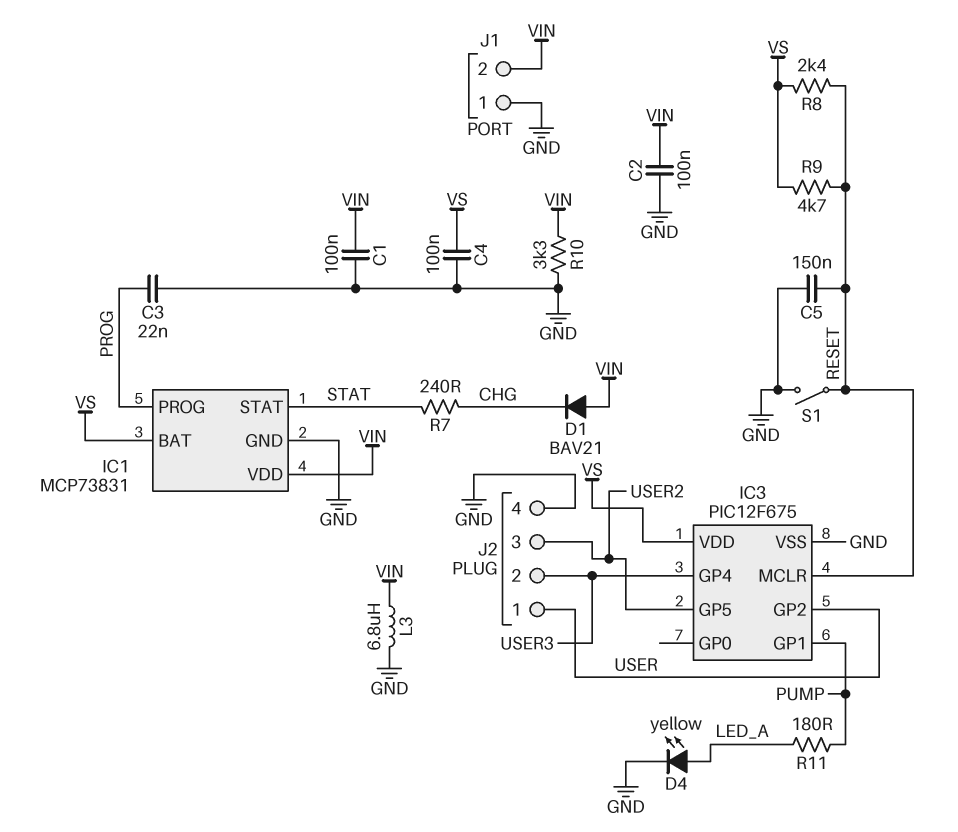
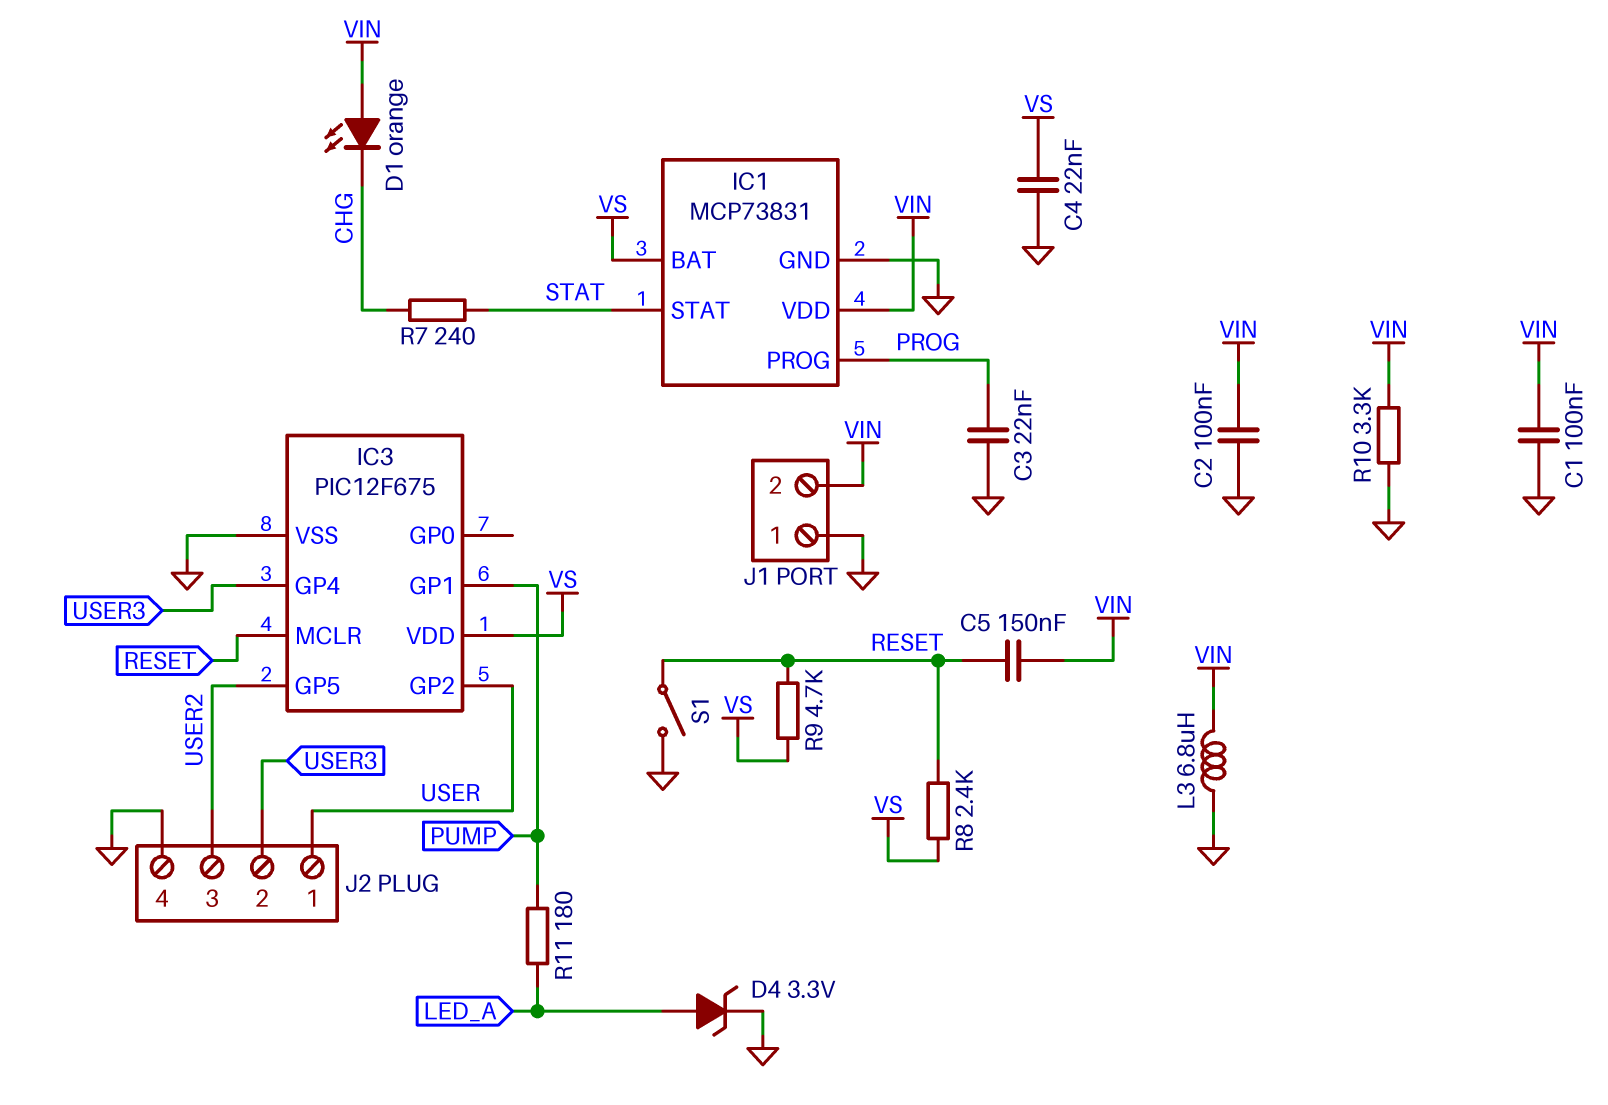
C4: 100nF (GND, VS) -> 22nF (GND, VS)
C5: 150nF (GND, RESET) -> 150nF (RESET, VIN)
D1: diode BAV21 (A VIN, K CHG) -> LED orange (A VIN, K CHG)
D4: LED yellow (A LED_A, K GND) -> zener 3.3V (A LED_A, K GND)

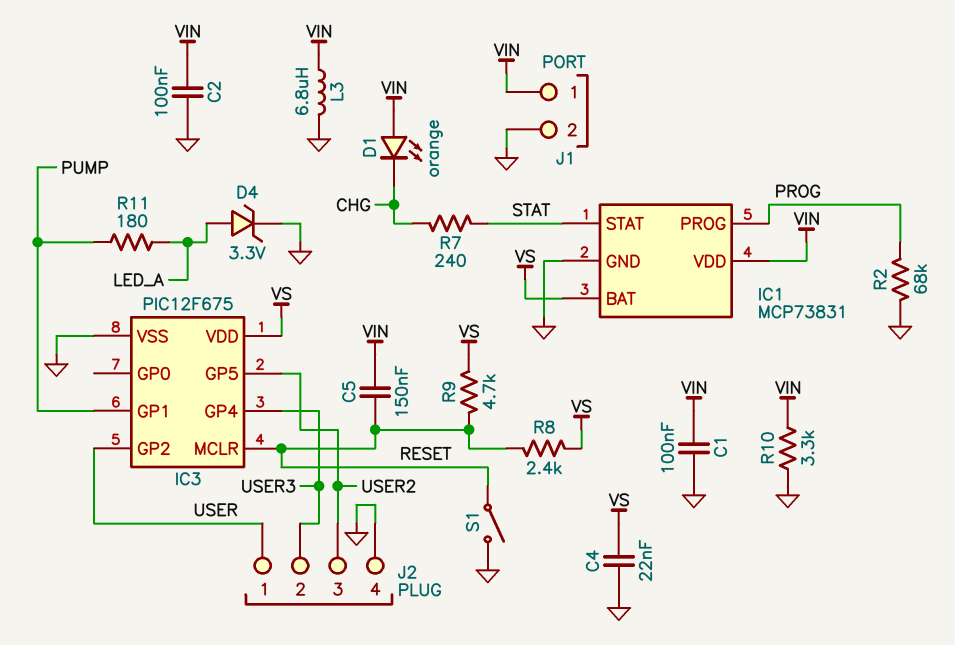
C3: 22nF (GND, PROG) -> none
J1 pin 1: GND -> VIN
J1 pin 2: VIN -> GND
R2: none -> 68k (GND, PROG)

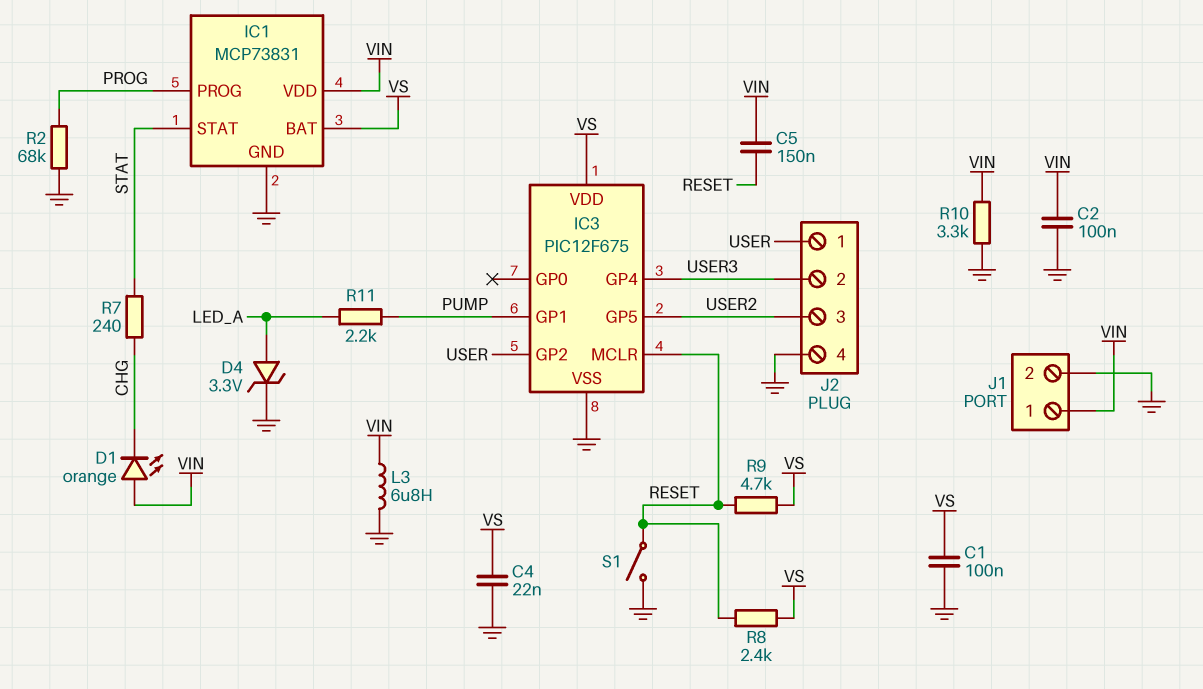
C1: 100nF (GND, VIN) -> 100nF (GND, VS)
R11: 180 (LED_A, PUMP) -> 2.2k (LED_A, PUMP)

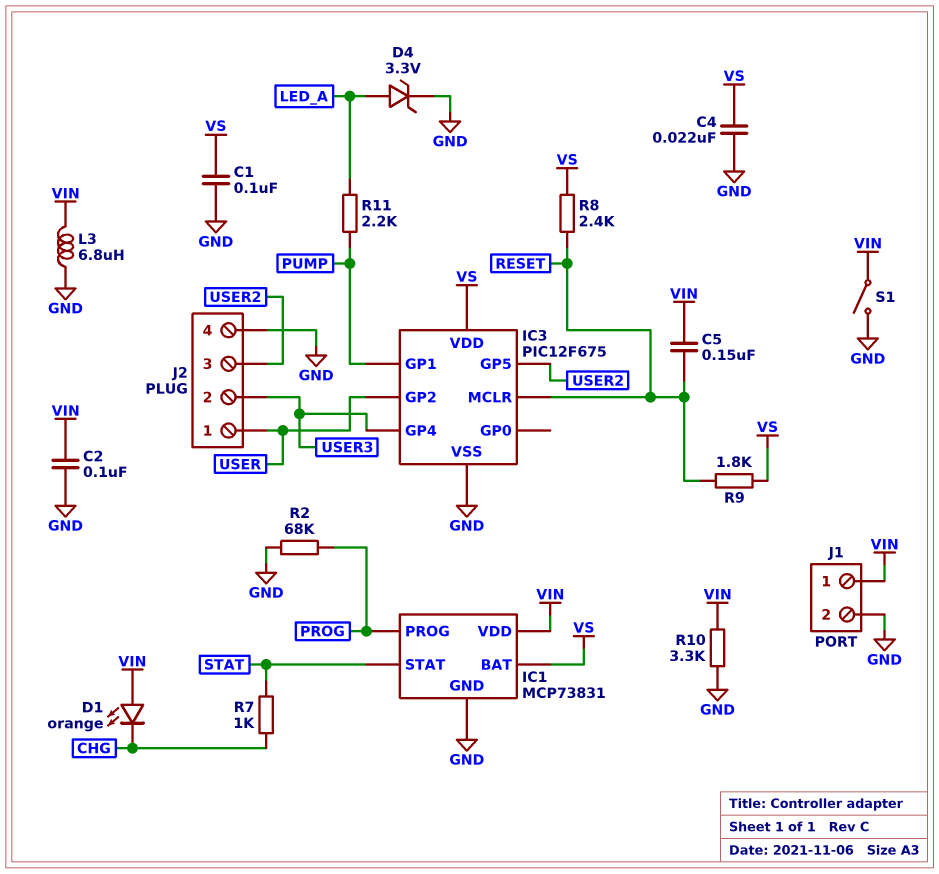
R7: 240 (CHG, STAT) -> 1k (CHG, STAT)
R9: 4.7k (RESET, VS) -> 1.8k (RESET, VS)
S1: switch (GND, RESET) -> switch (GND, VIN)

